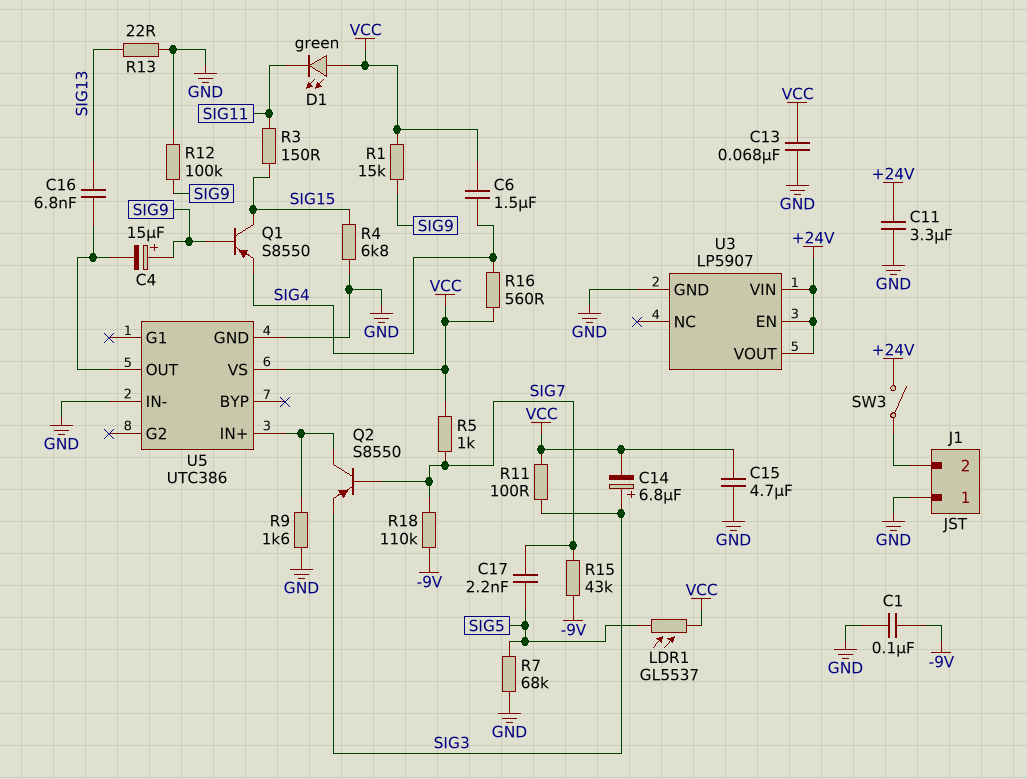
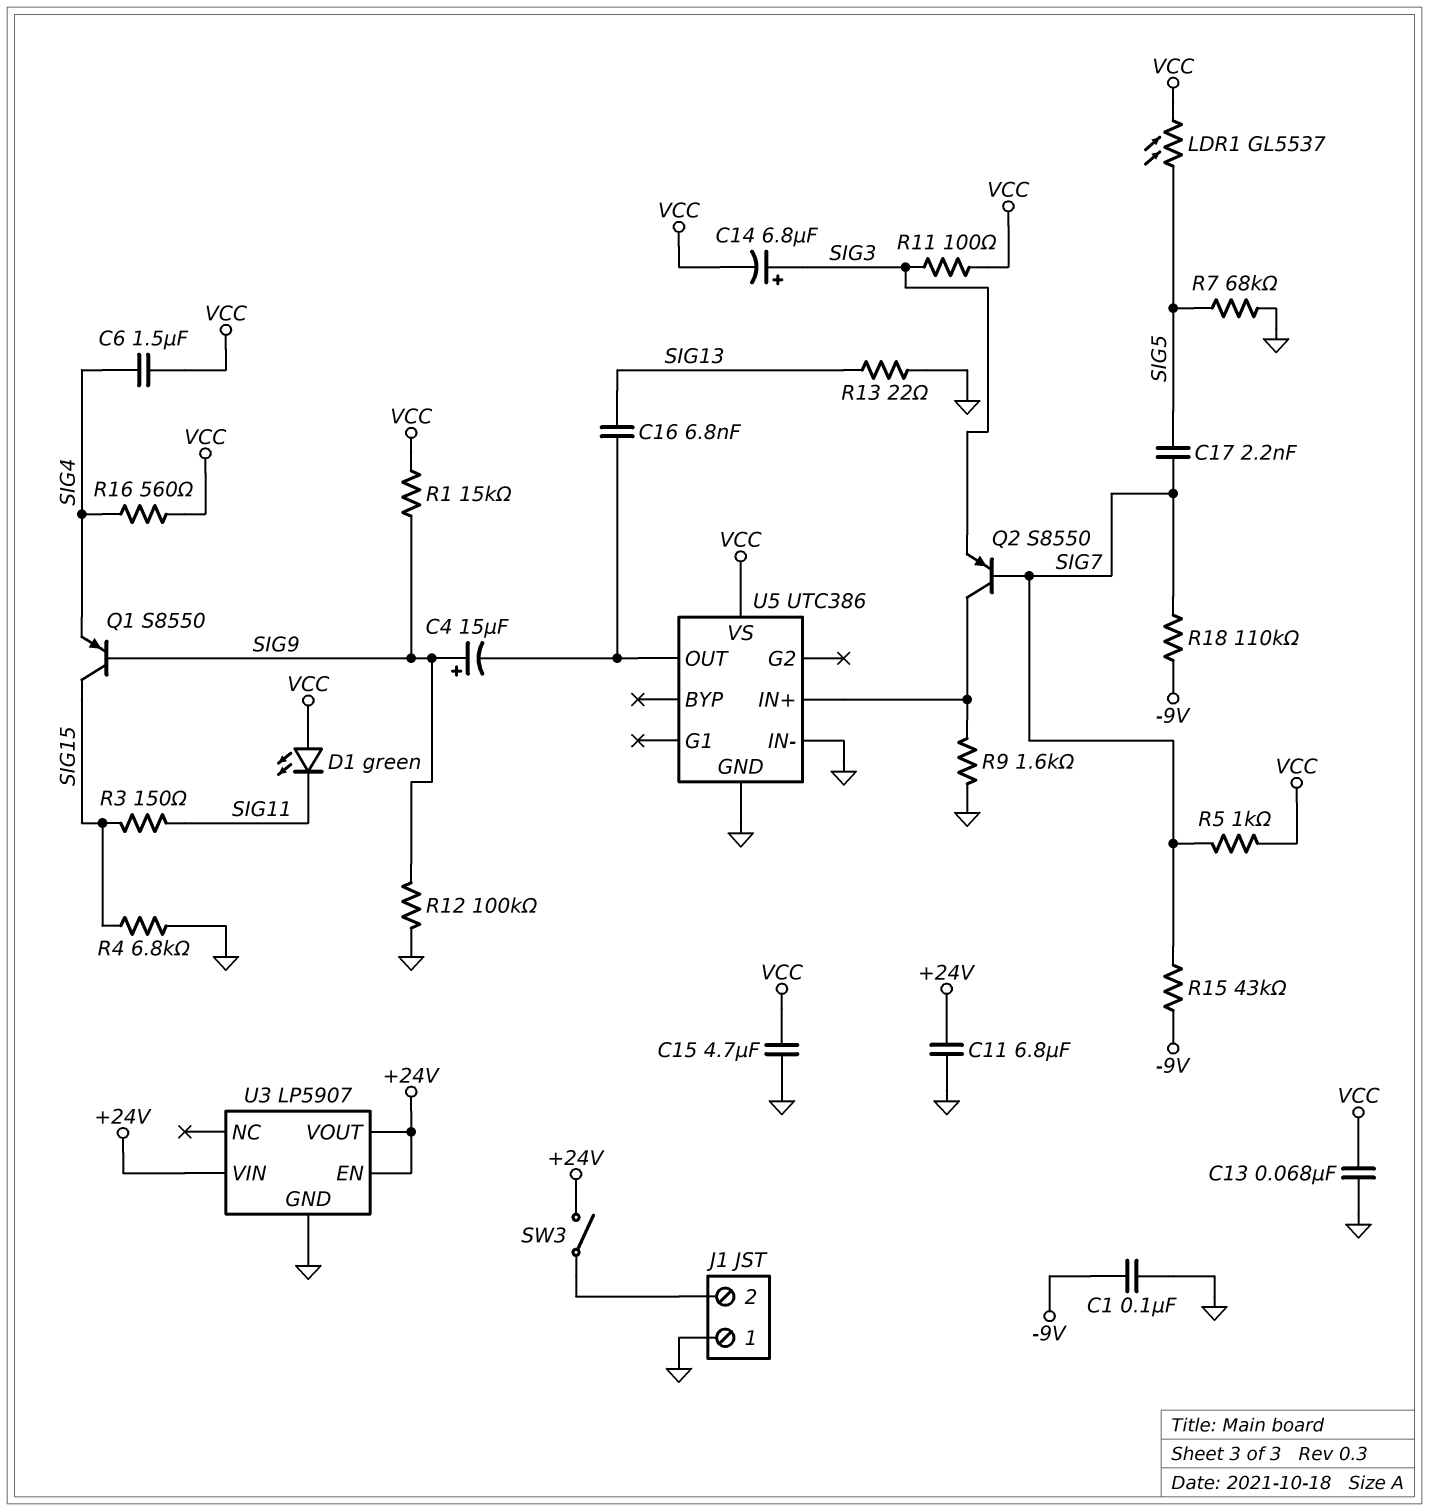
C11: 3.3uF (+24V, GND) -> 6.8uF (+24V, GND)

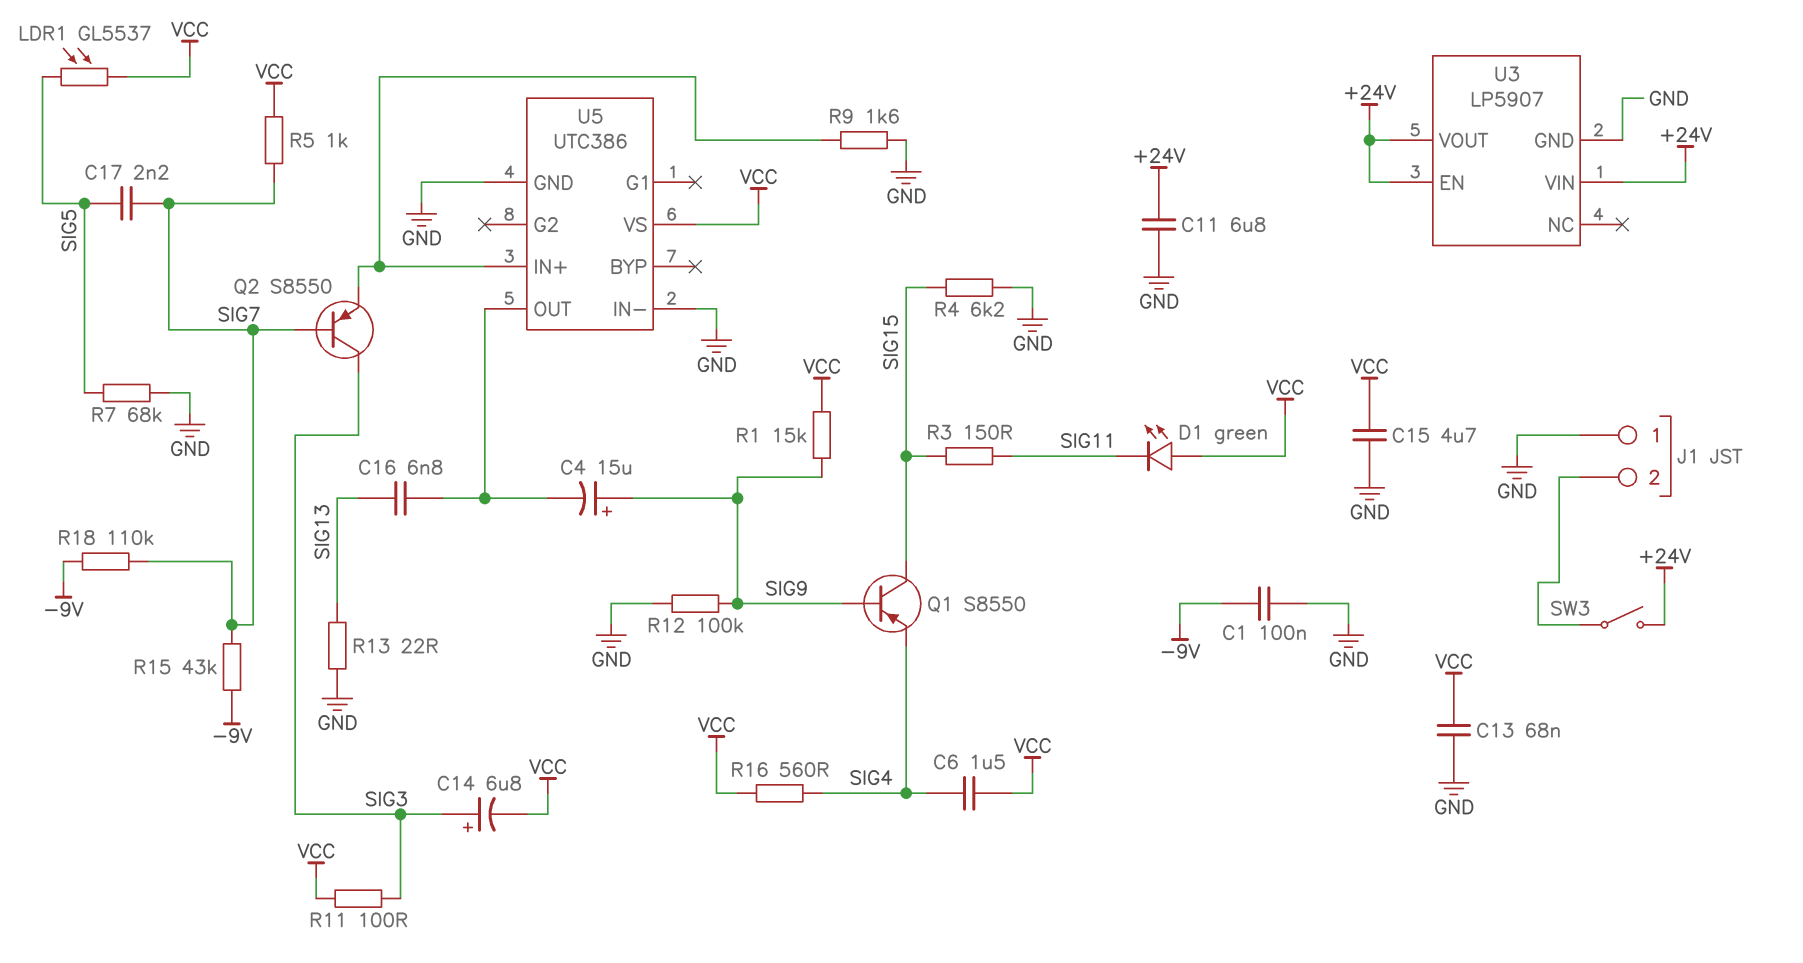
Q2: PNP S8550 (B SIG7, C U5/IN+, E SIG3) -> PNP S8550 (B SIG7, C SIG3, E U5/IN+)
R4: 6.8k (GND, SIG15) -> 6.2k (GND, SIG15)

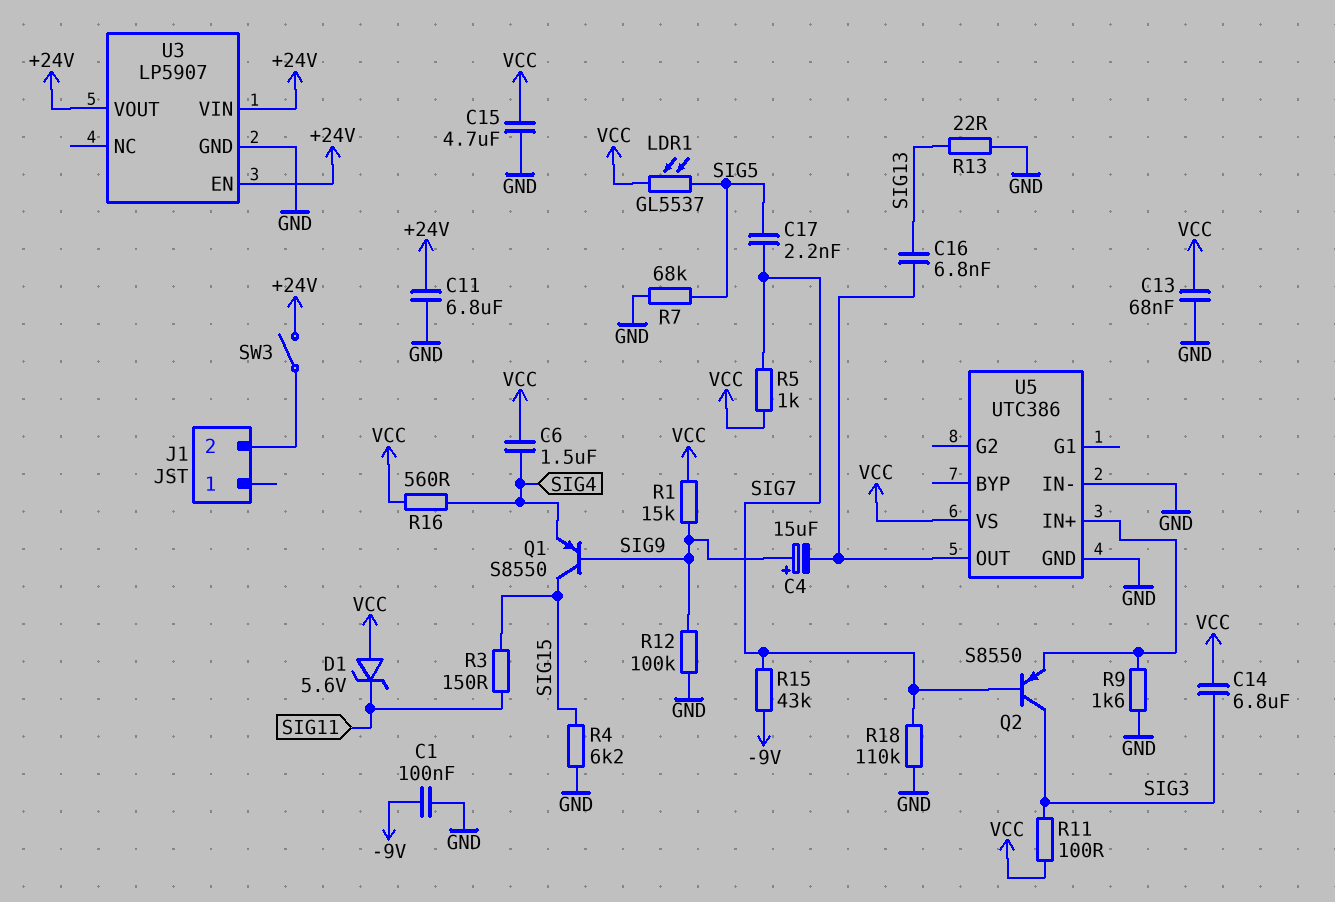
C14: 6.8uF (plus SIG3, minus VCC) -> 6.8uF (SIG3, VCC)
D1: LED green (A VCC, K SIG11) -> zener 5.6V (A VCC, K SIG11)
J1 pin 1: GND -> none
R18: 110k (-9V, SIG7) -> 110k (GND, SIG7)

